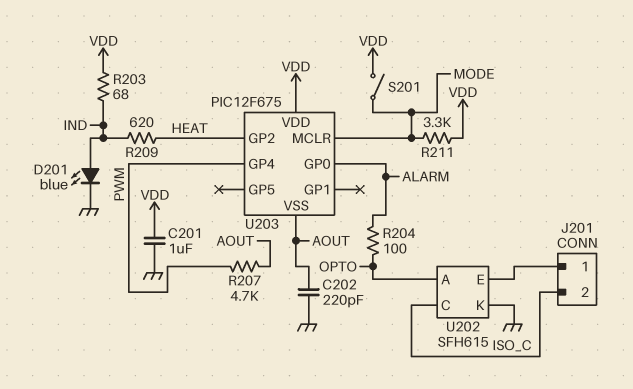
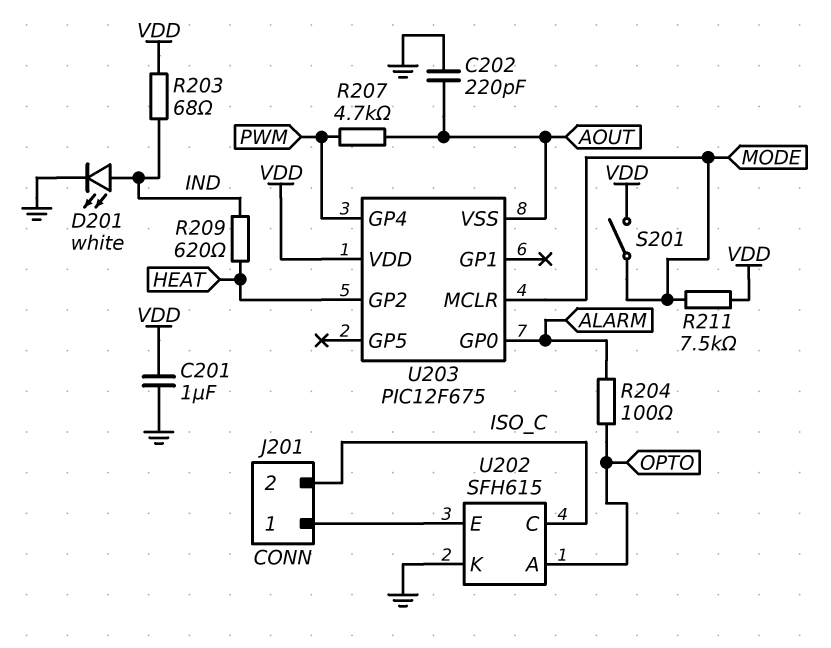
D201: LED blue (A IND, K GND) -> LED white (A IND, K GND)
R211: 3.3k (MODE, VDD) -> 7.5k (MODE, VDD)

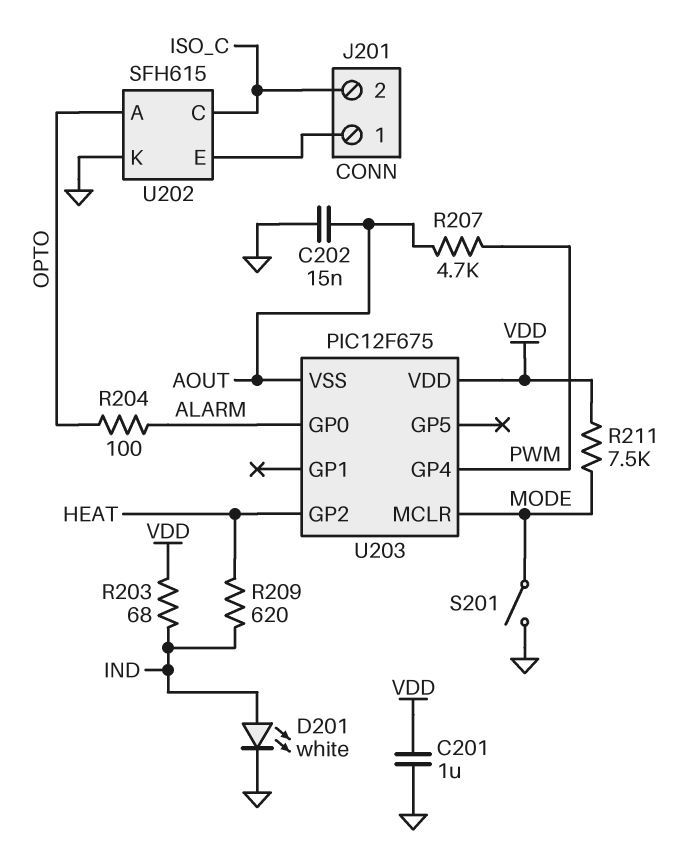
C202: 220pF (AOUT, GND) -> 15nF (AOUT, GND)
S201: switch (MODE, VDD) -> switch (GND, MODE)

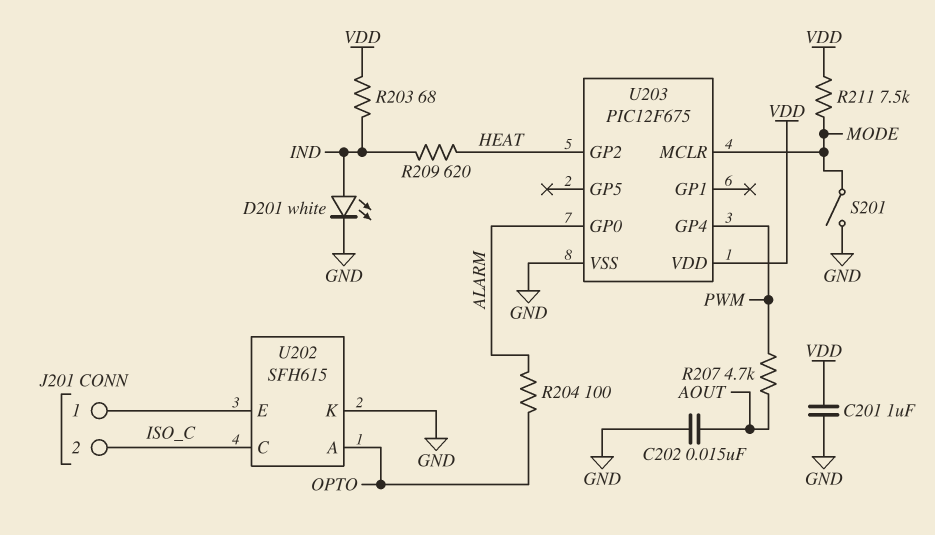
U203 pin VSS: AOUT -> GND

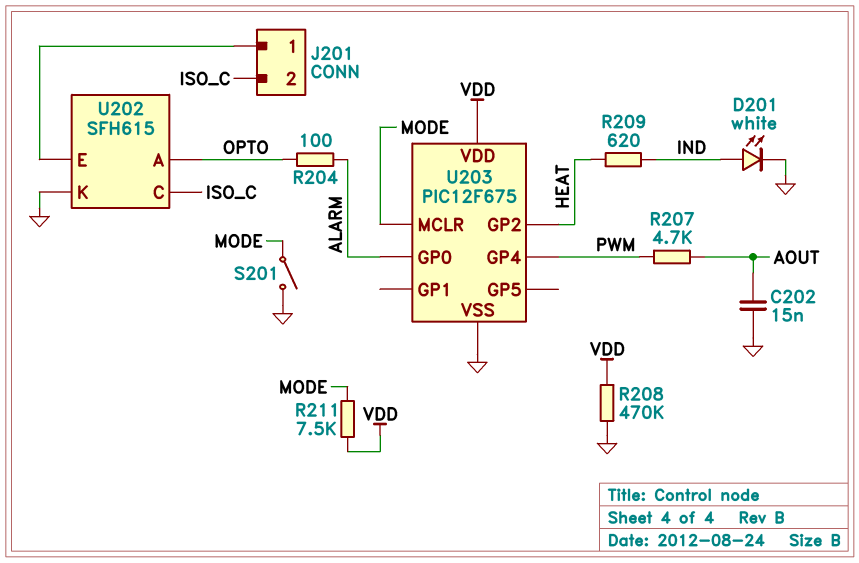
C201: 1uF (GND, VDD) -> none
R203: 68 (IND, VDD) -> none
R208: none -> 470k (GND, VDD)

